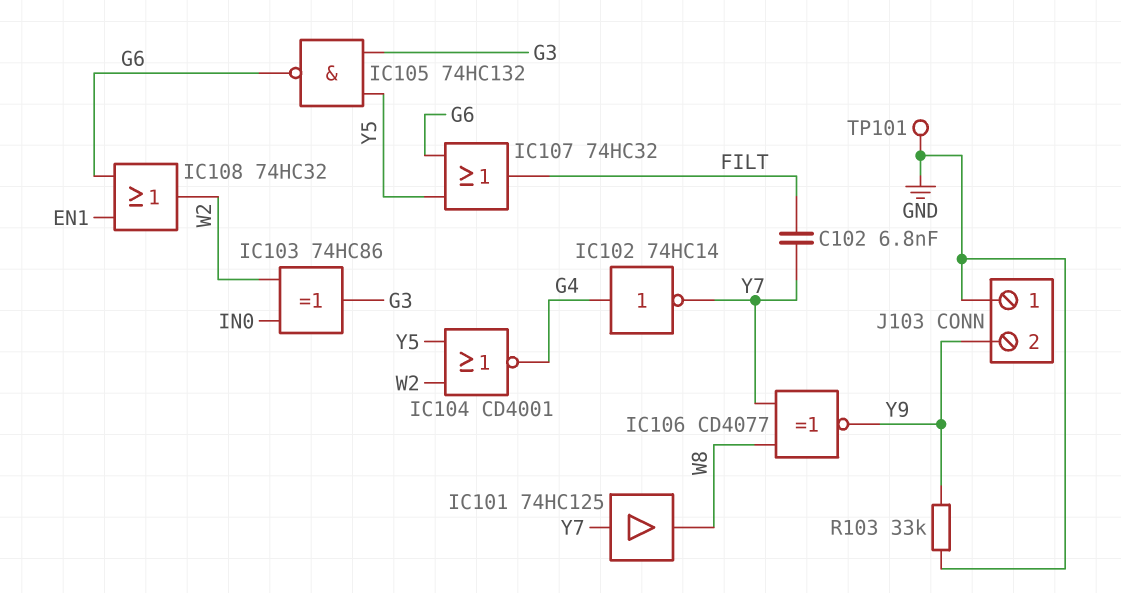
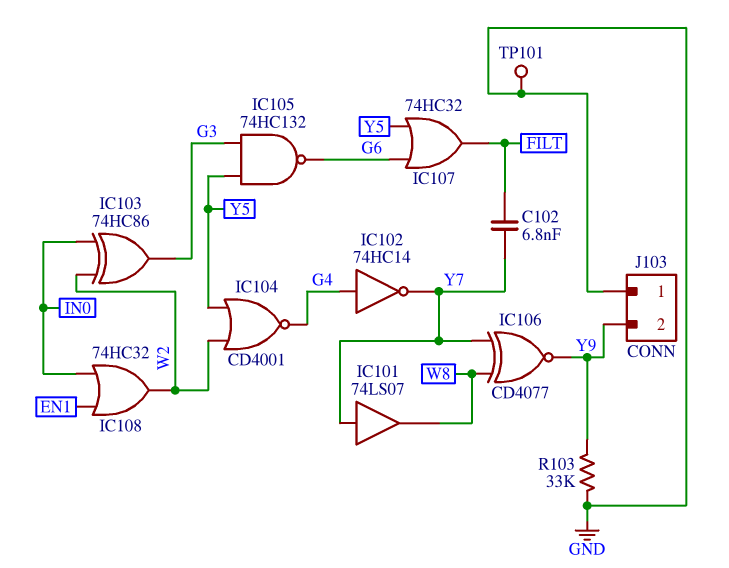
IC101: buffer 74HC125 (in Y7, out W8) -> buffer 74LS07 (in Y7, out W8)
IC108: OR 74HC32 (in EN1, in G6, out W2) -> OR 74HC32 (in EN1, in IN0, out W2)

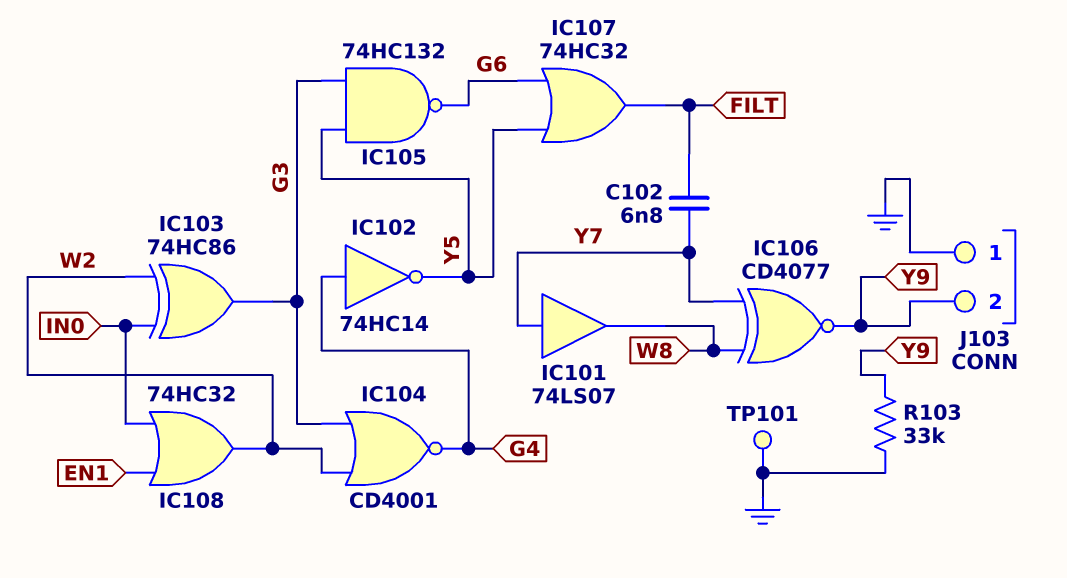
IC102: NOT 74HC14 (in G4, out Y7) -> NOT 74HC14 (in G4, out Y5)
IC104: NOR CD4001 (in W2, in Y5, out G4) -> NOR CD4001 (in G3, in W2, out G4)

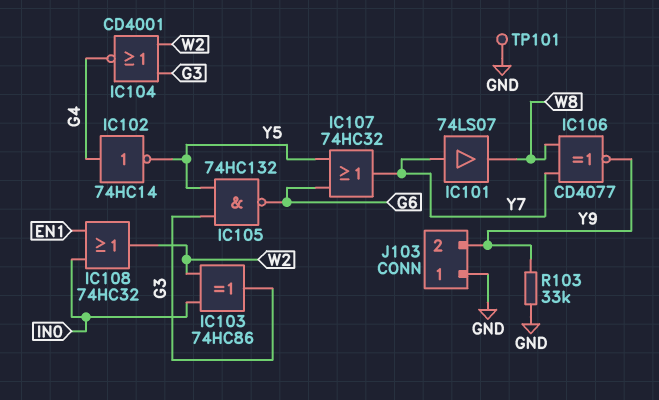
C102: 6.8nF (FILT, Y7) -> none
IC107: OR 74HC32 (in G6, in Y5, out FILT) -> OR 74HC32 (in G6, in Y5, out Y7)

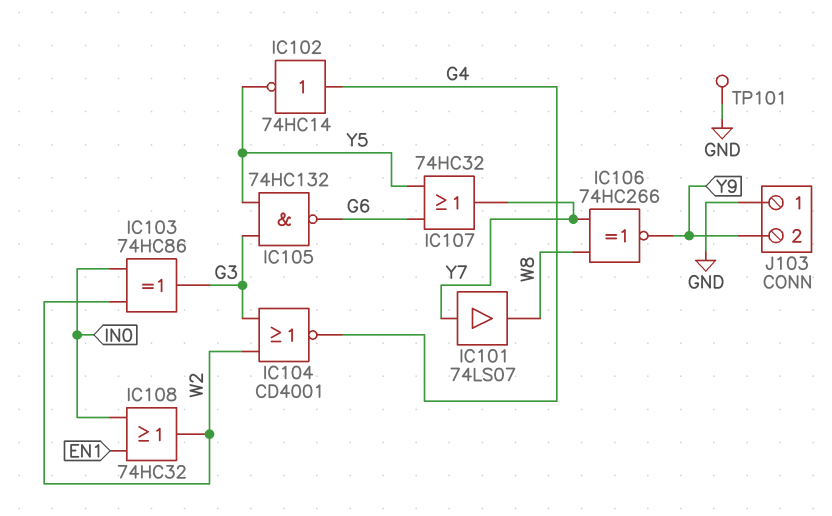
IC106: XNOR CD4077 (in W8, in Y7, out Y9) -> XNOR 74HC266 (in W8, in Y7, out Y9)
R103: 33k (GND, Y9) -> none

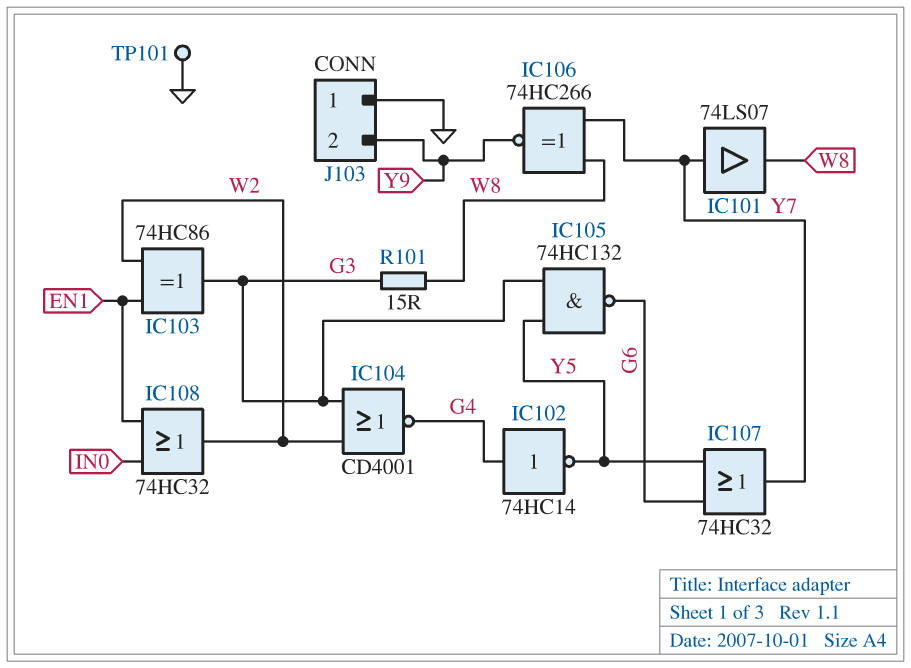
IC103: XOR 74HC86 (in IN0, in W2, out G3) -> XOR 74HC86 (in EN1, in W2, out G3)
R101: none -> 15 (G3, W8)

